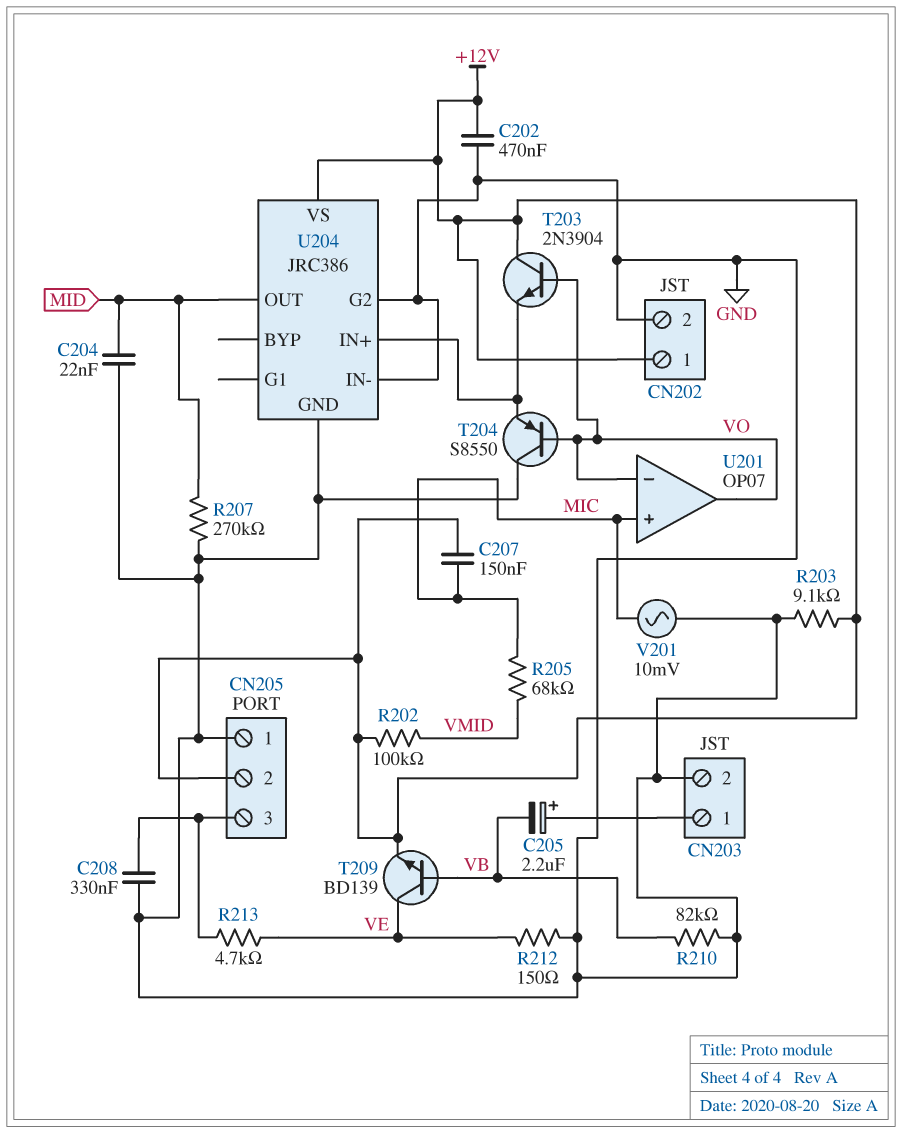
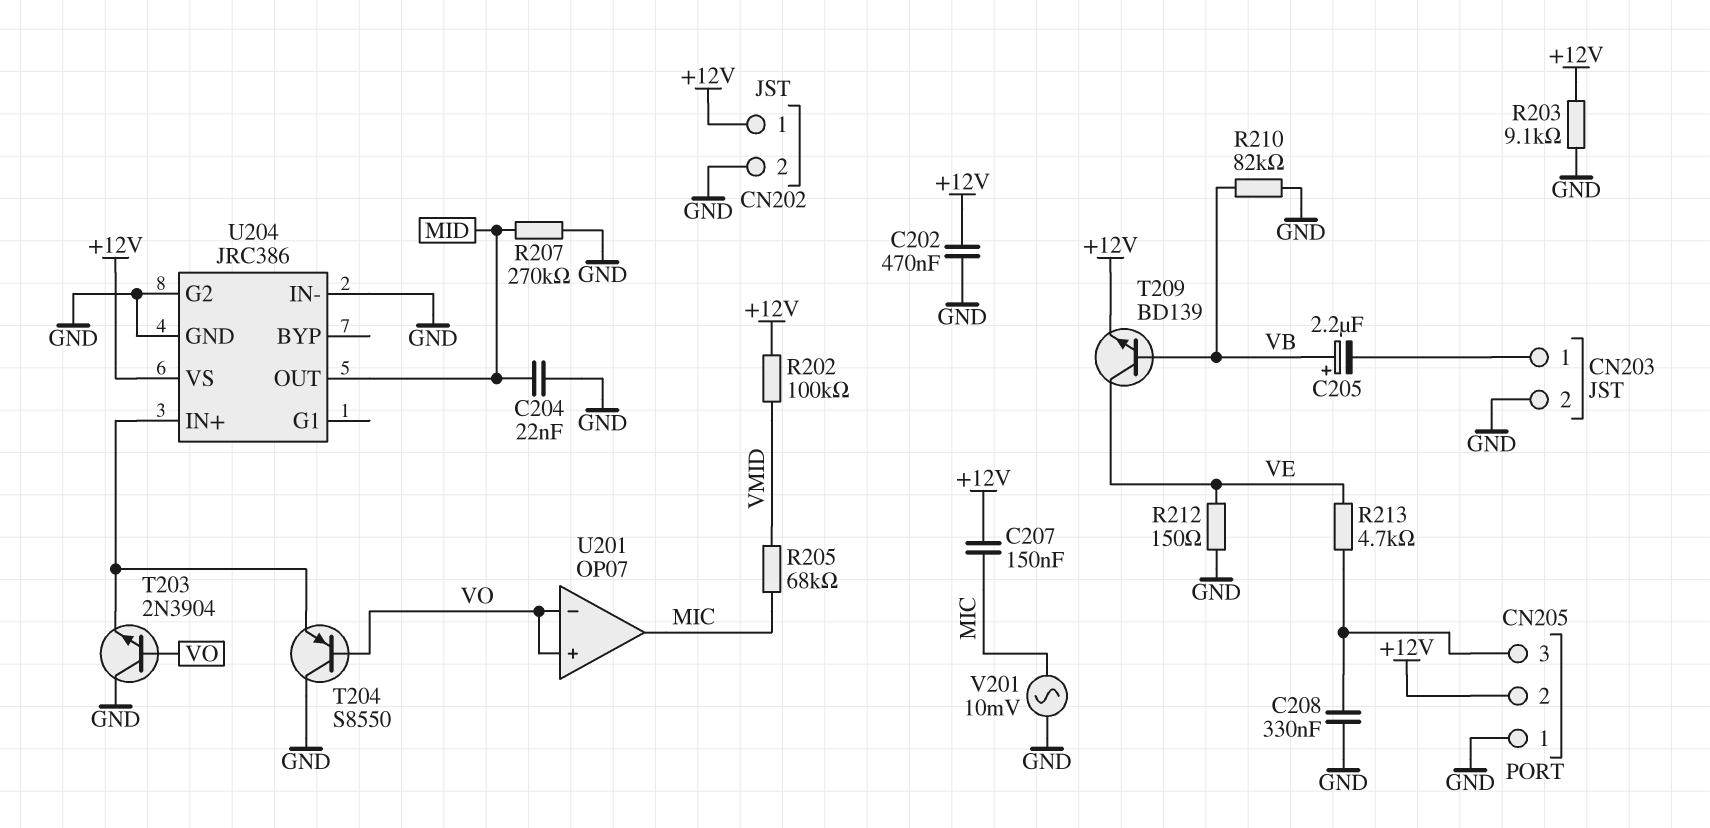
C205: 2.2uF (plus CN203/1, minus VB) -> 2.2uF (plus VB, minus CN203/1)
T203: NPN 2N3904 (B VO, C +12V, E U204/IN+) -> NPN 2N3904 (B VO, C GND, E U204/IN+)
U201 pin in+: MIC -> VO
U201 pin out: VO -> MIC

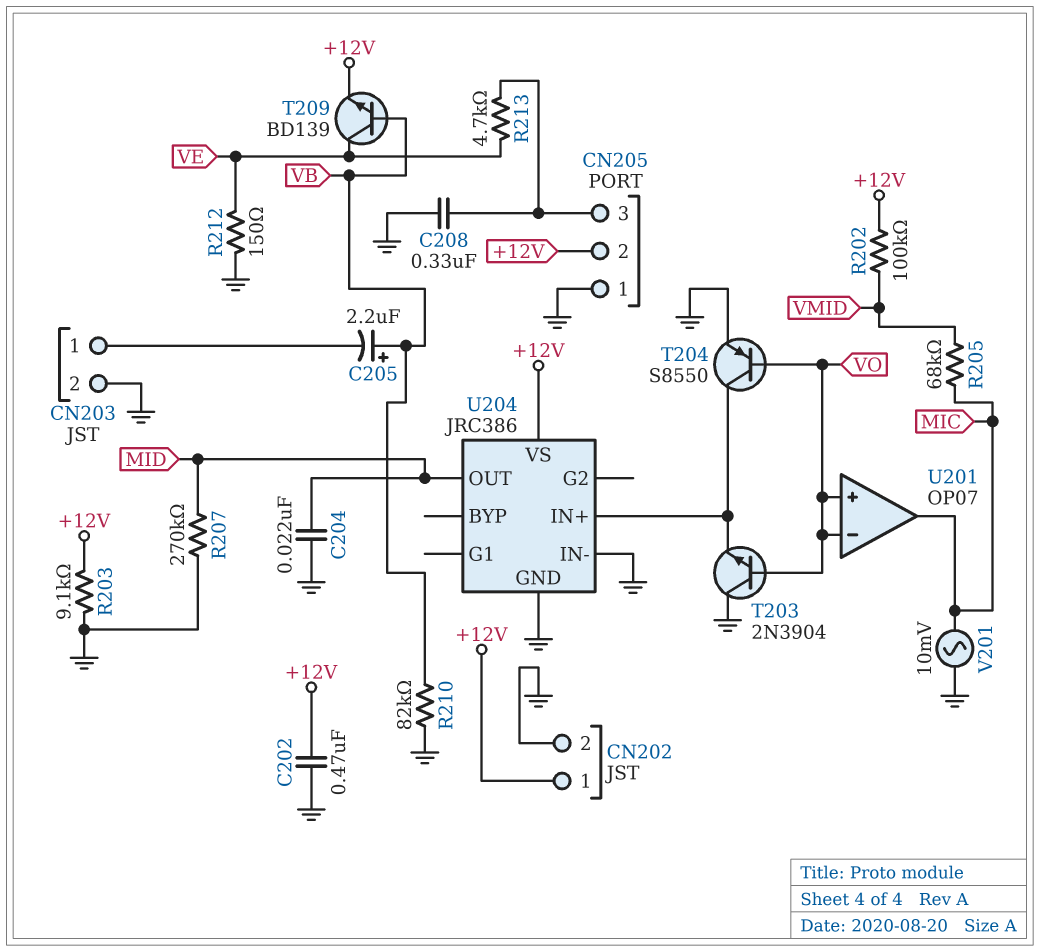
C207: 150nF (+12V, MIC) -> none
T204: PNP S8550 (B VO, C GND, E U204/IN+) -> PNP S8550 (B VO, C U204/IN+, E GND)
U204 pin G2: GND -> none

